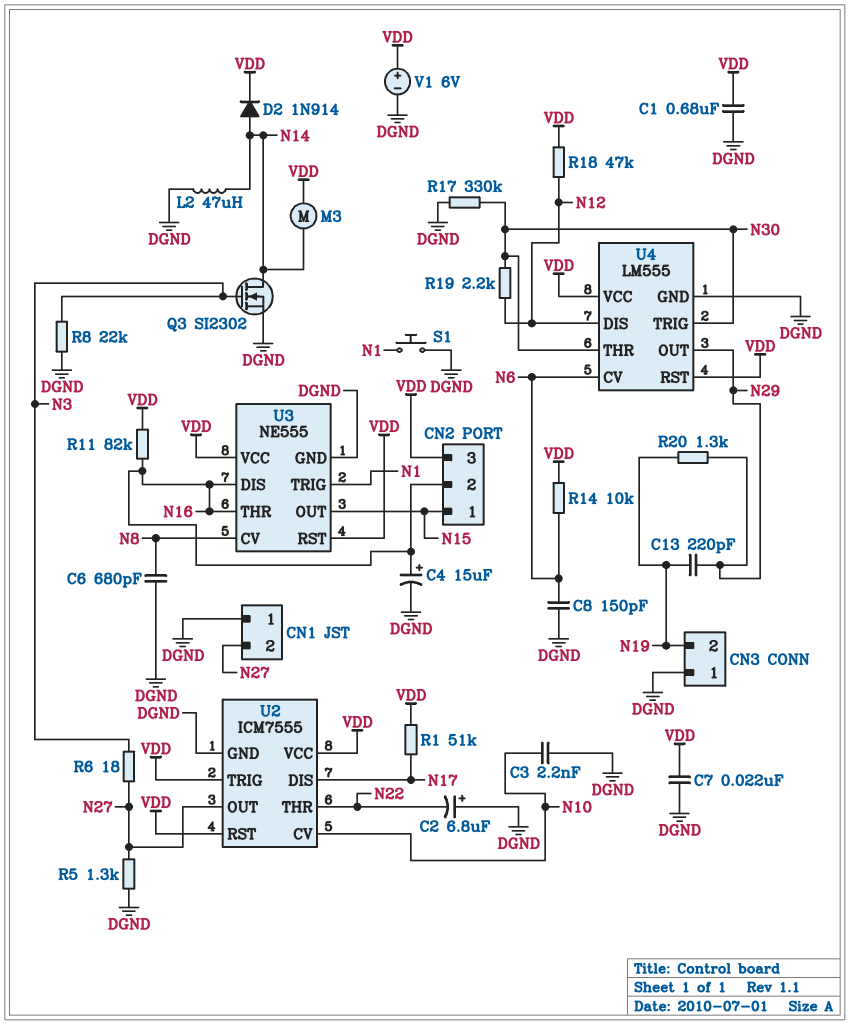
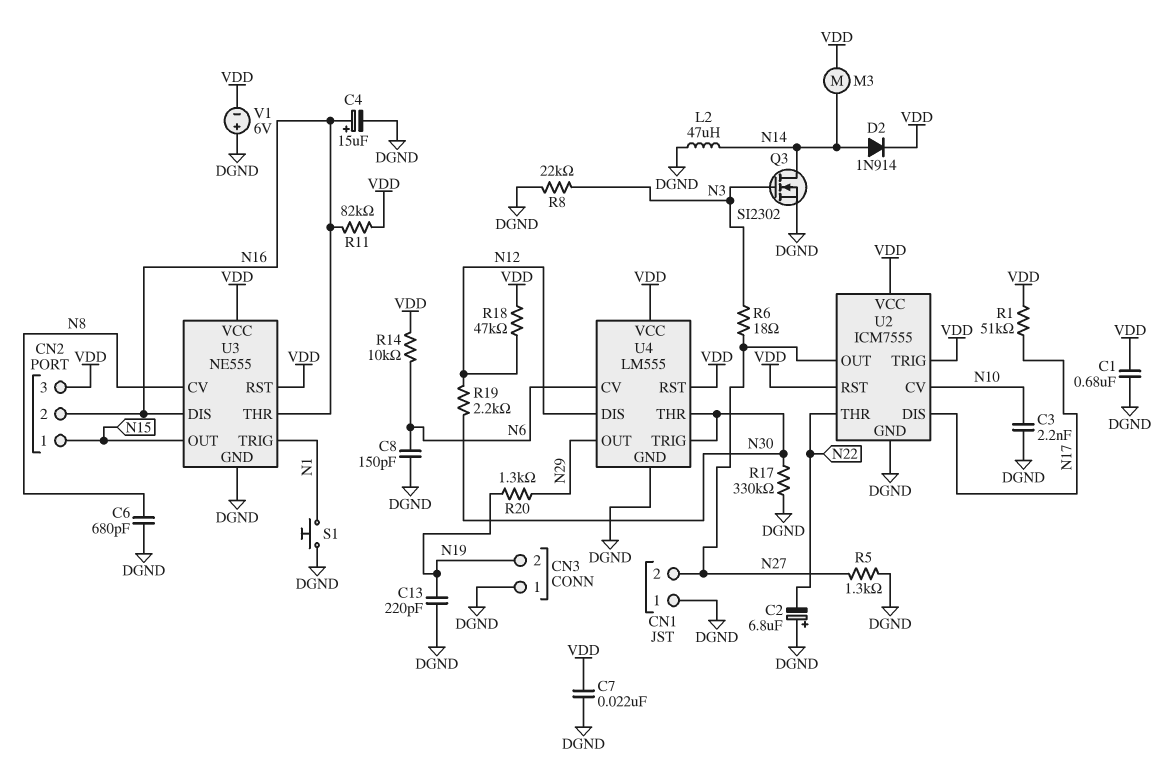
C13: 220pF (N19, N29) -> 220pF (DGND, N19)
V1: 6V (plus VDD, minus DGND) -> 6V (plus DGND, minus VDD)

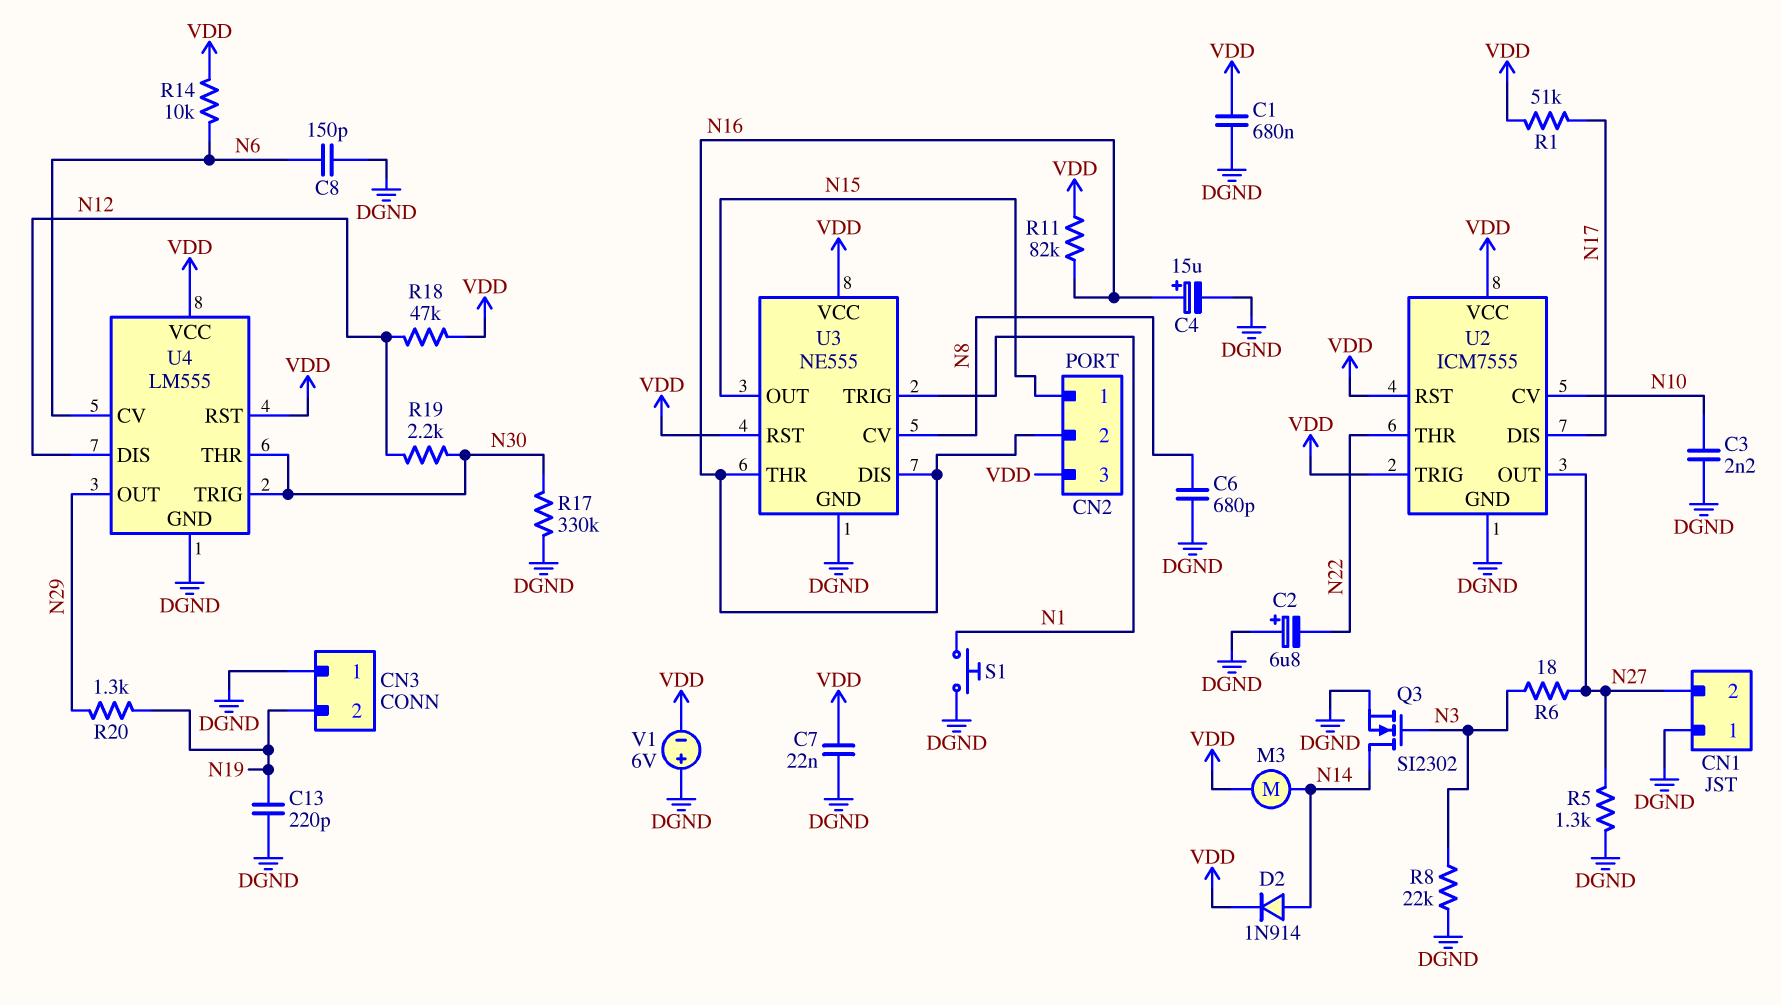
L2: 47uH (DGND, N14) -> none

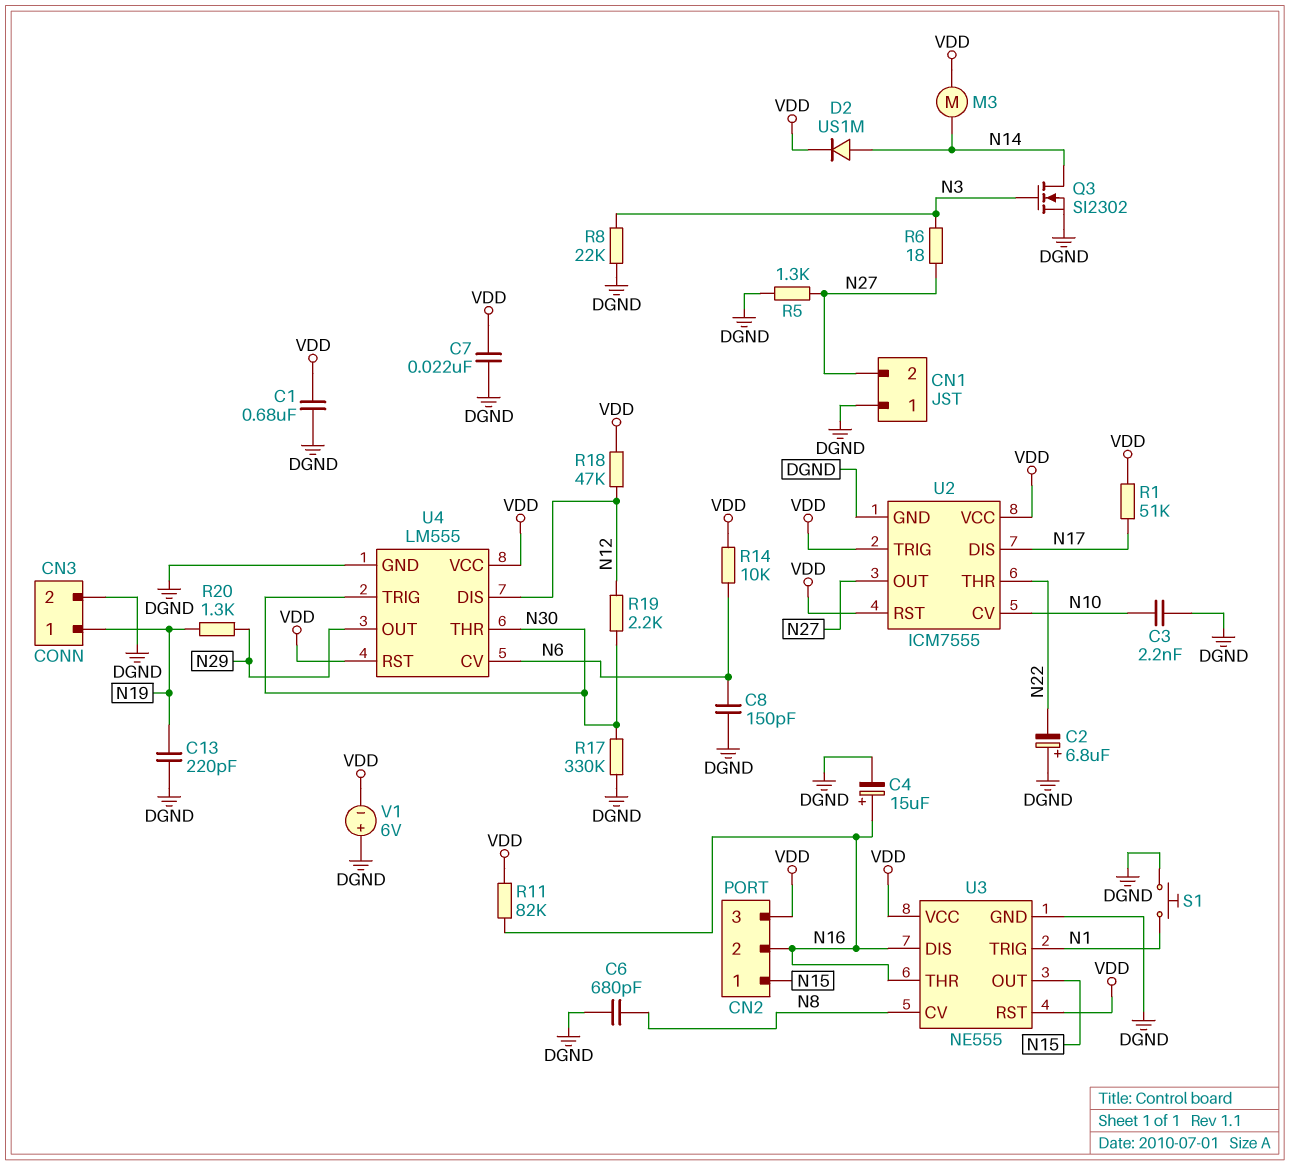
CN3 pin 1: DGND -> N19
CN3 pin 2: N19 -> DGND
D2: diode 1N914 (A N14, K VDD) -> diode US1M (A N14, K VDD)

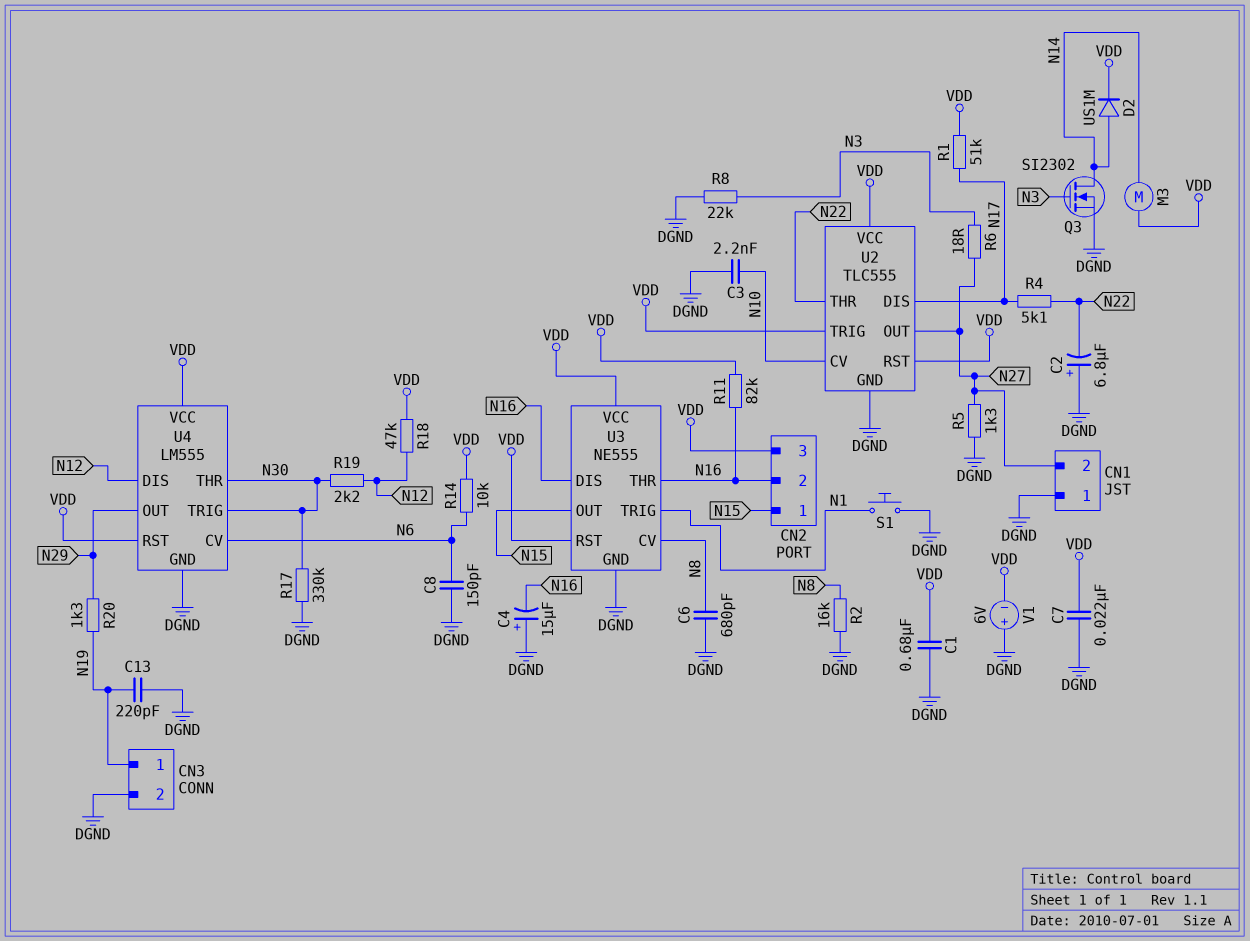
C4: 15uF (plus N16, minus DGND) -> 15uF (plus DGND, minus N16)
R2: none -> 16k (DGND, N8)
R4: none -> 5.1k (N17, N22)
U2: ICM7555 -> TLC555

